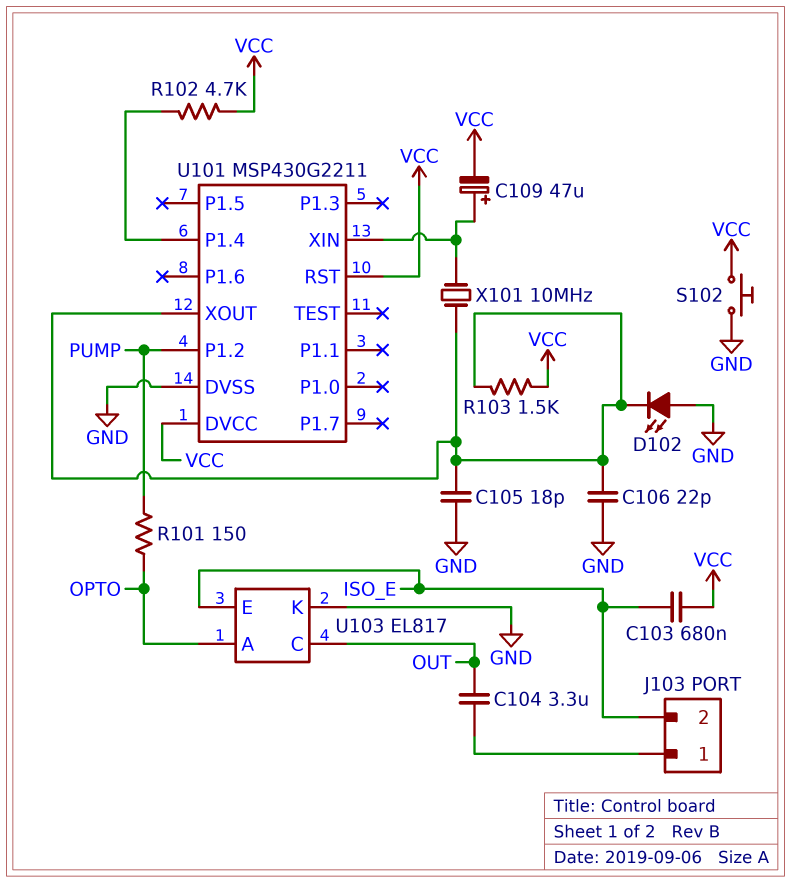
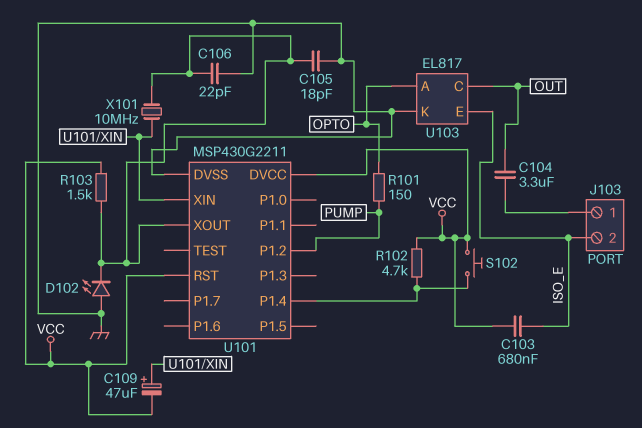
S102: button (GND, VCC) -> button (U101/P1.4, VCC)

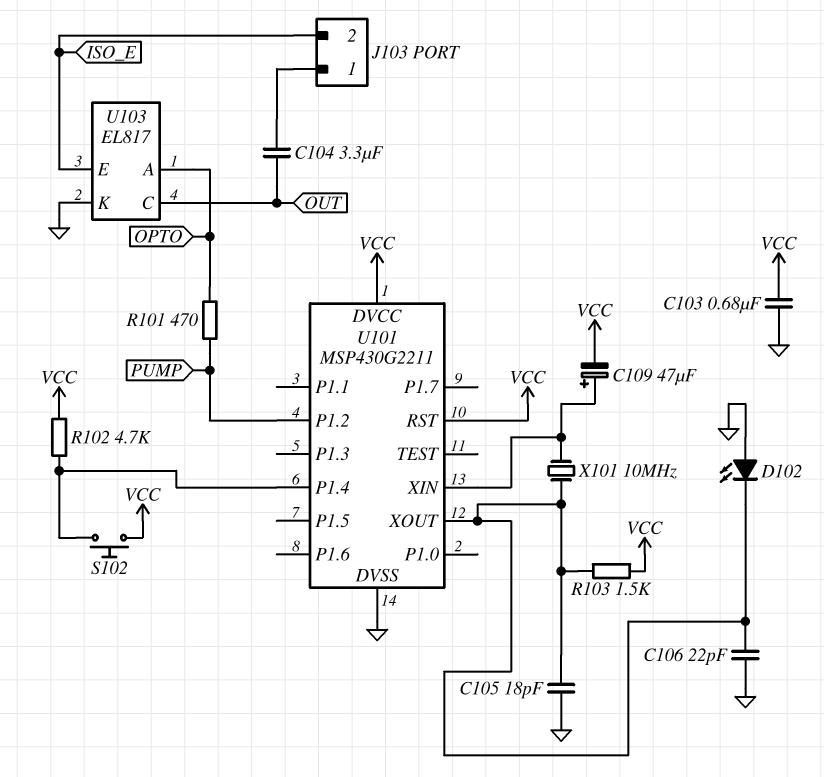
C103: 680nF (ISO_E, VCC) -> 680nF (GND, VCC)
R101: 150 (OPTO, PUMP) -> 470 (OPTO, PUMP)

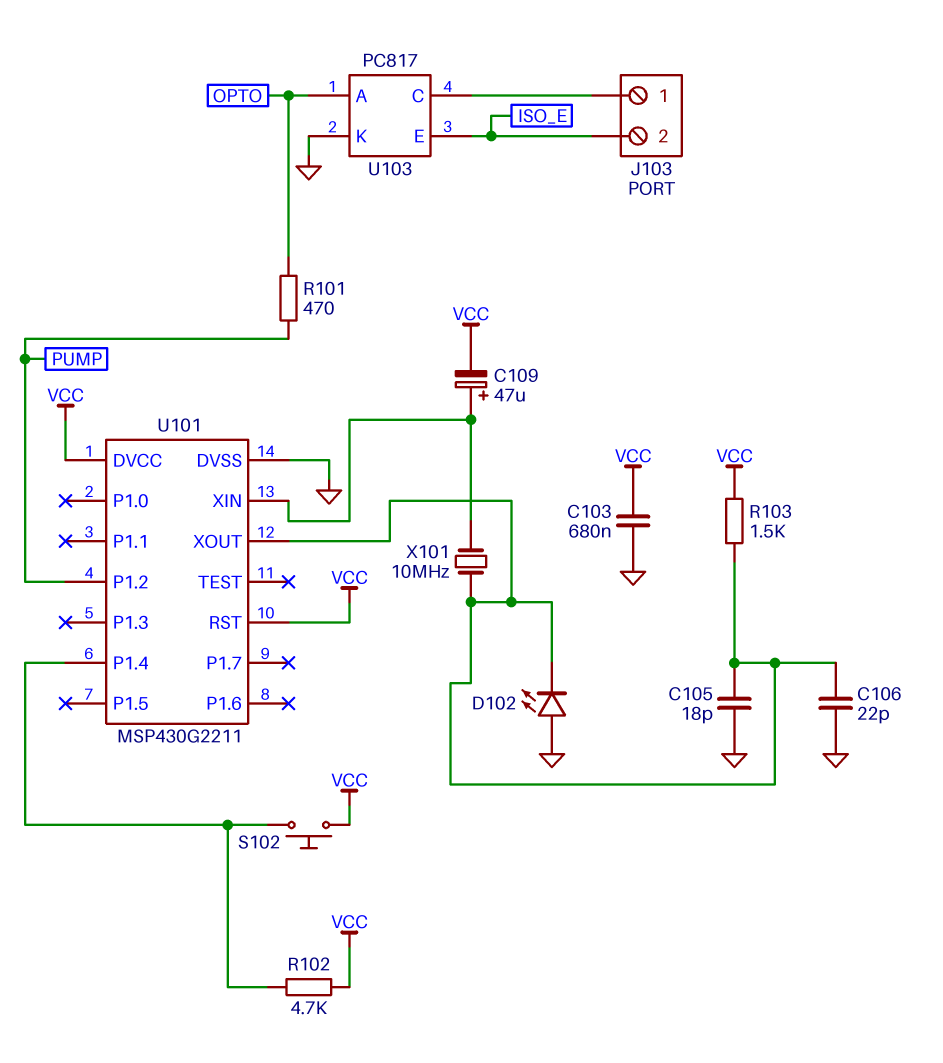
C104: 3.3uF (J103/1, OUT) -> none
U103: EL817 -> PC817
U103 pin C: OUT -> J103/1

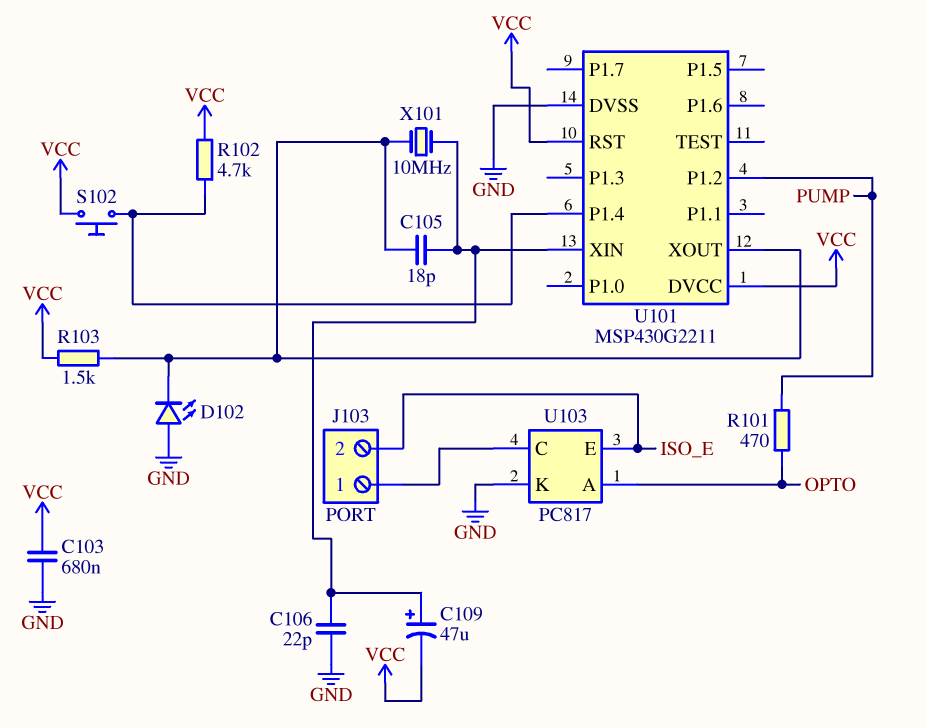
C105: 18pF (GND, U101/XOUT) -> 18pF (U101/XIN, U101/XOUT)
C106: 22pF (GND, U101/XOUT) -> 22pF (GND, U101/XIN)

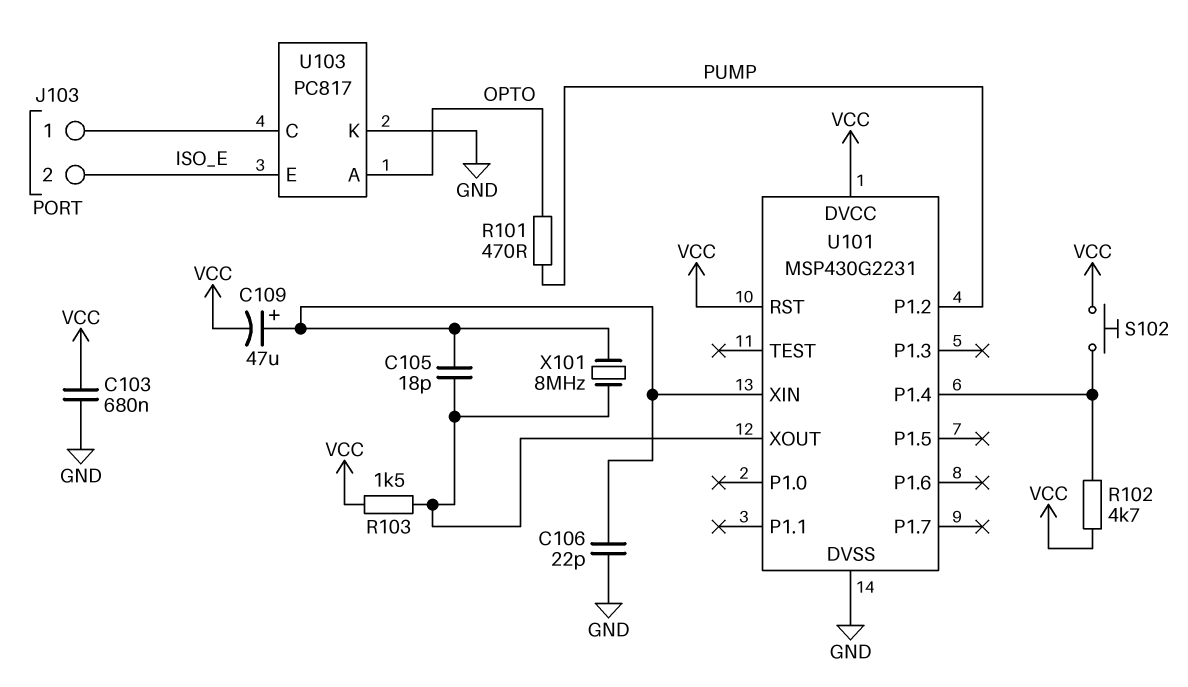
D102: LED (A GND, K U101/XOUT) -> none
U101: MSP430G2211 -> MSP430G2231
X101: 10MHz (U101/XIN, U101/XOUT) -> 8MHz (U101/XIN, U101/XOUT)

